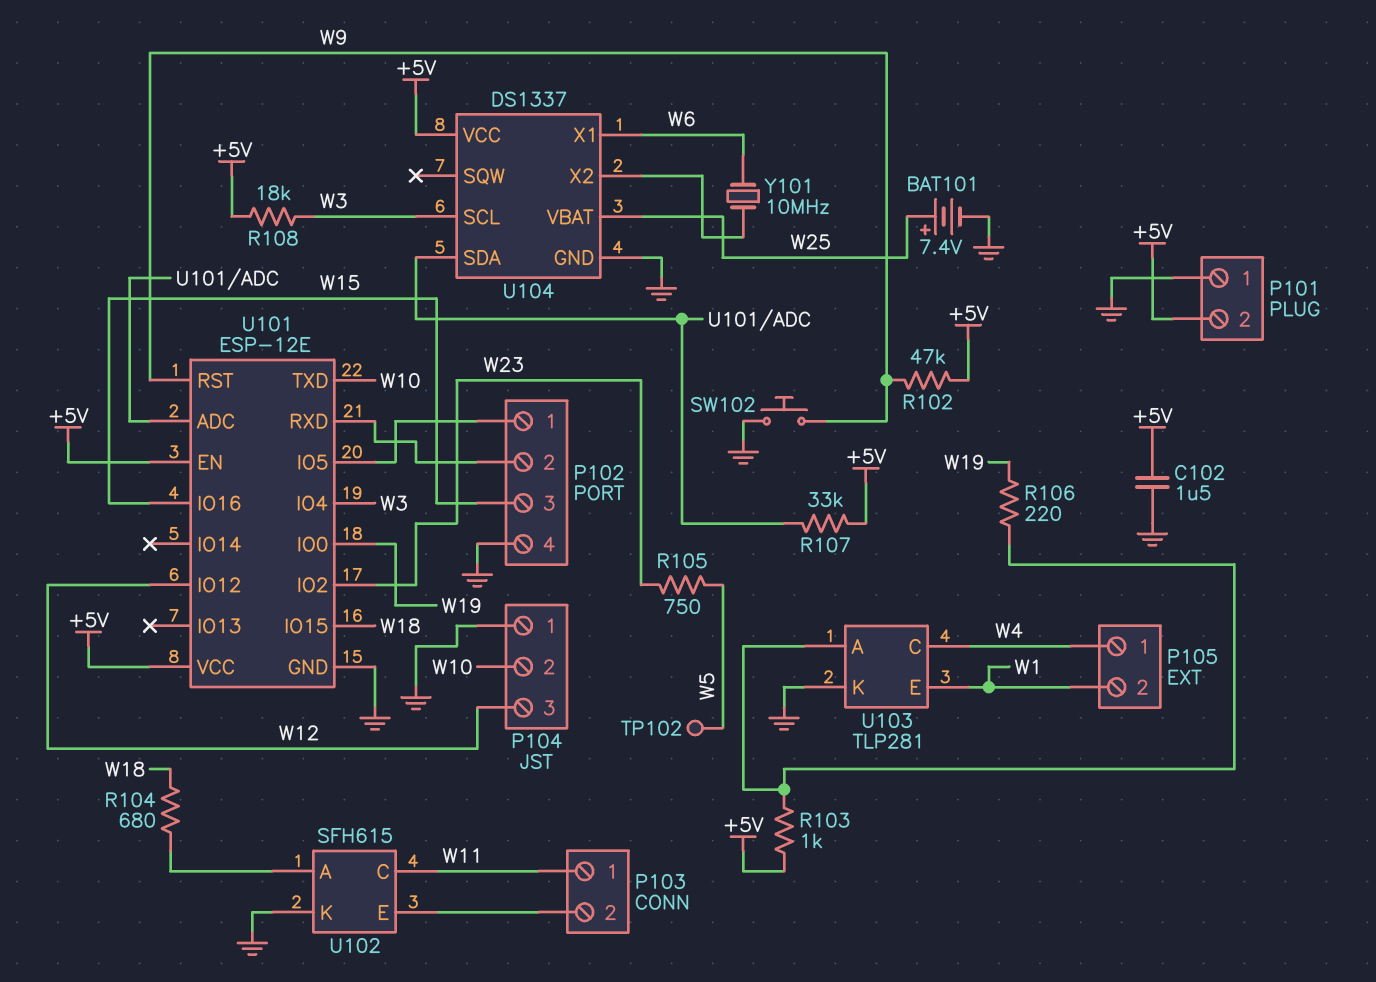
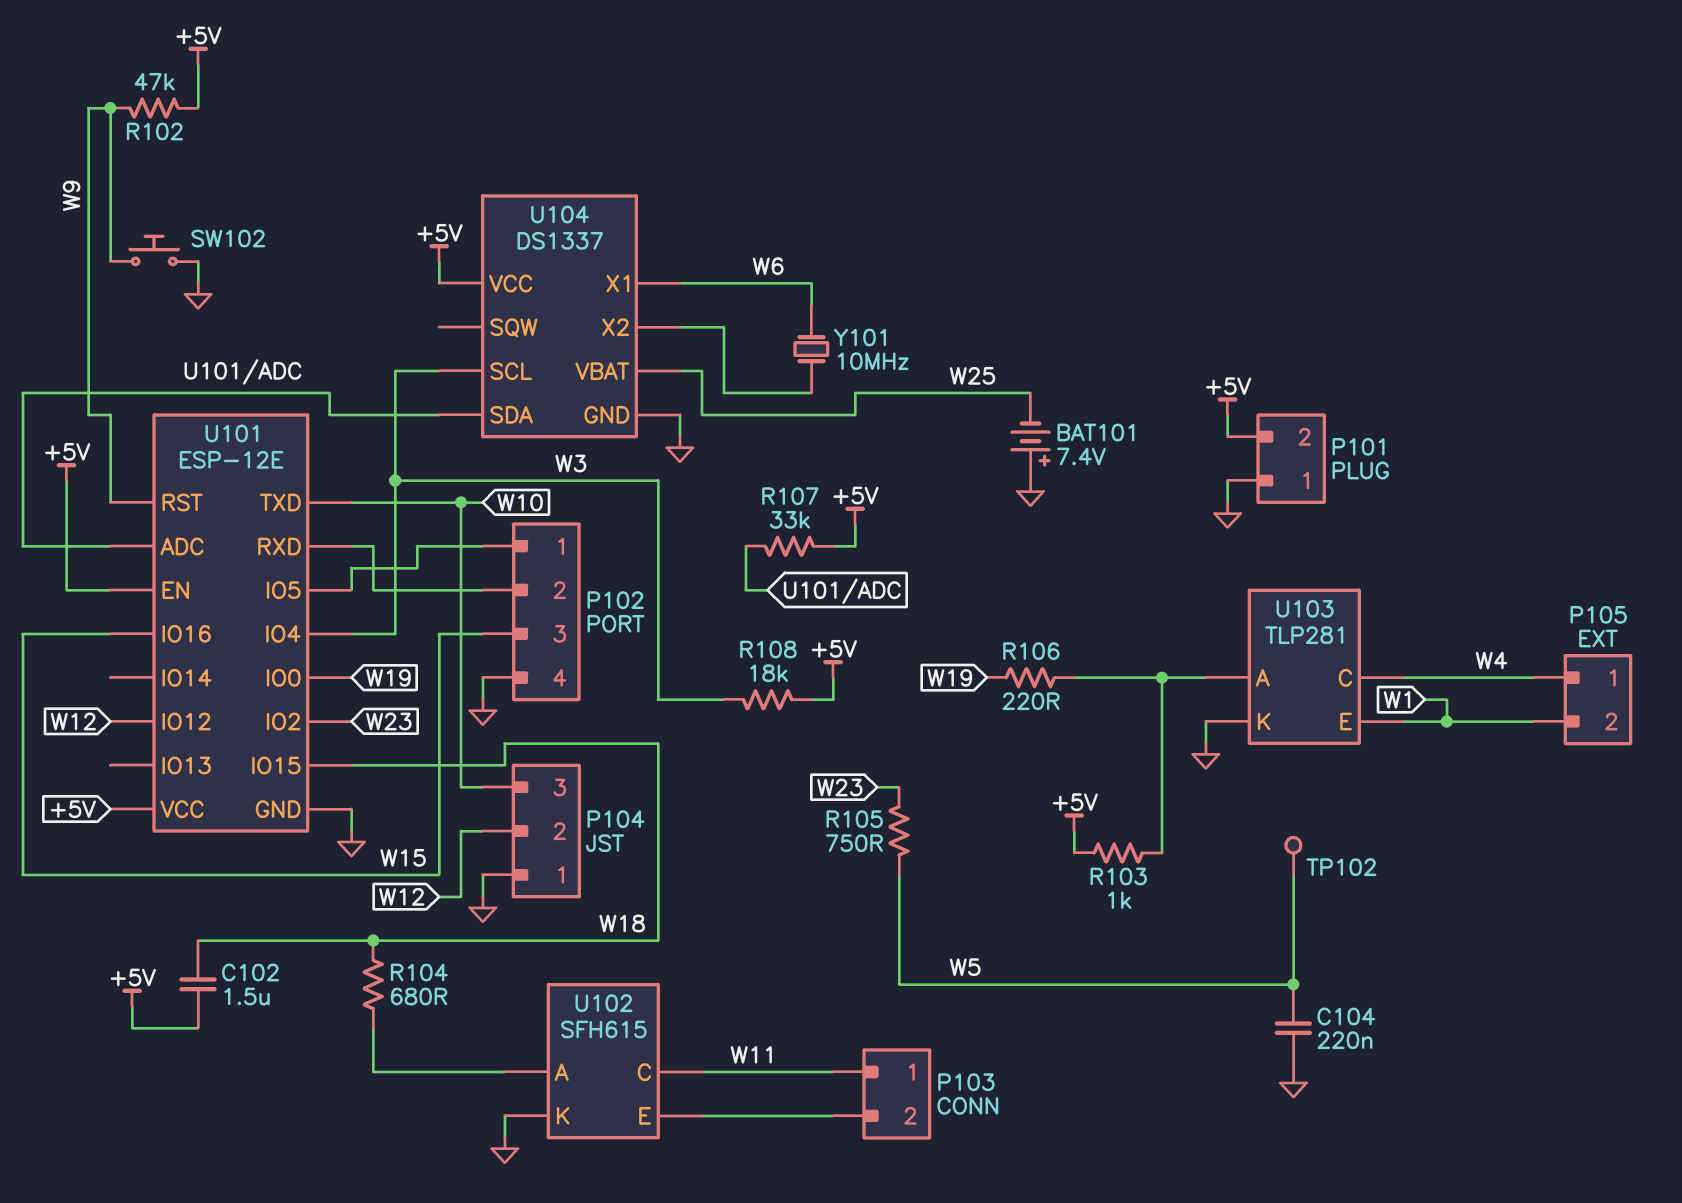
BAT101: 7.4V (plus W25, minus GND) -> 7.4V (plus GND, minus W25)
C102: 1.5uF (+5V, GND) -> 1.5uF (+5V, W18)
C104: none -> 220nF (GND, W5)
P104 pin 2: W10 -> W12
P104 pin 3: W12 -> W10

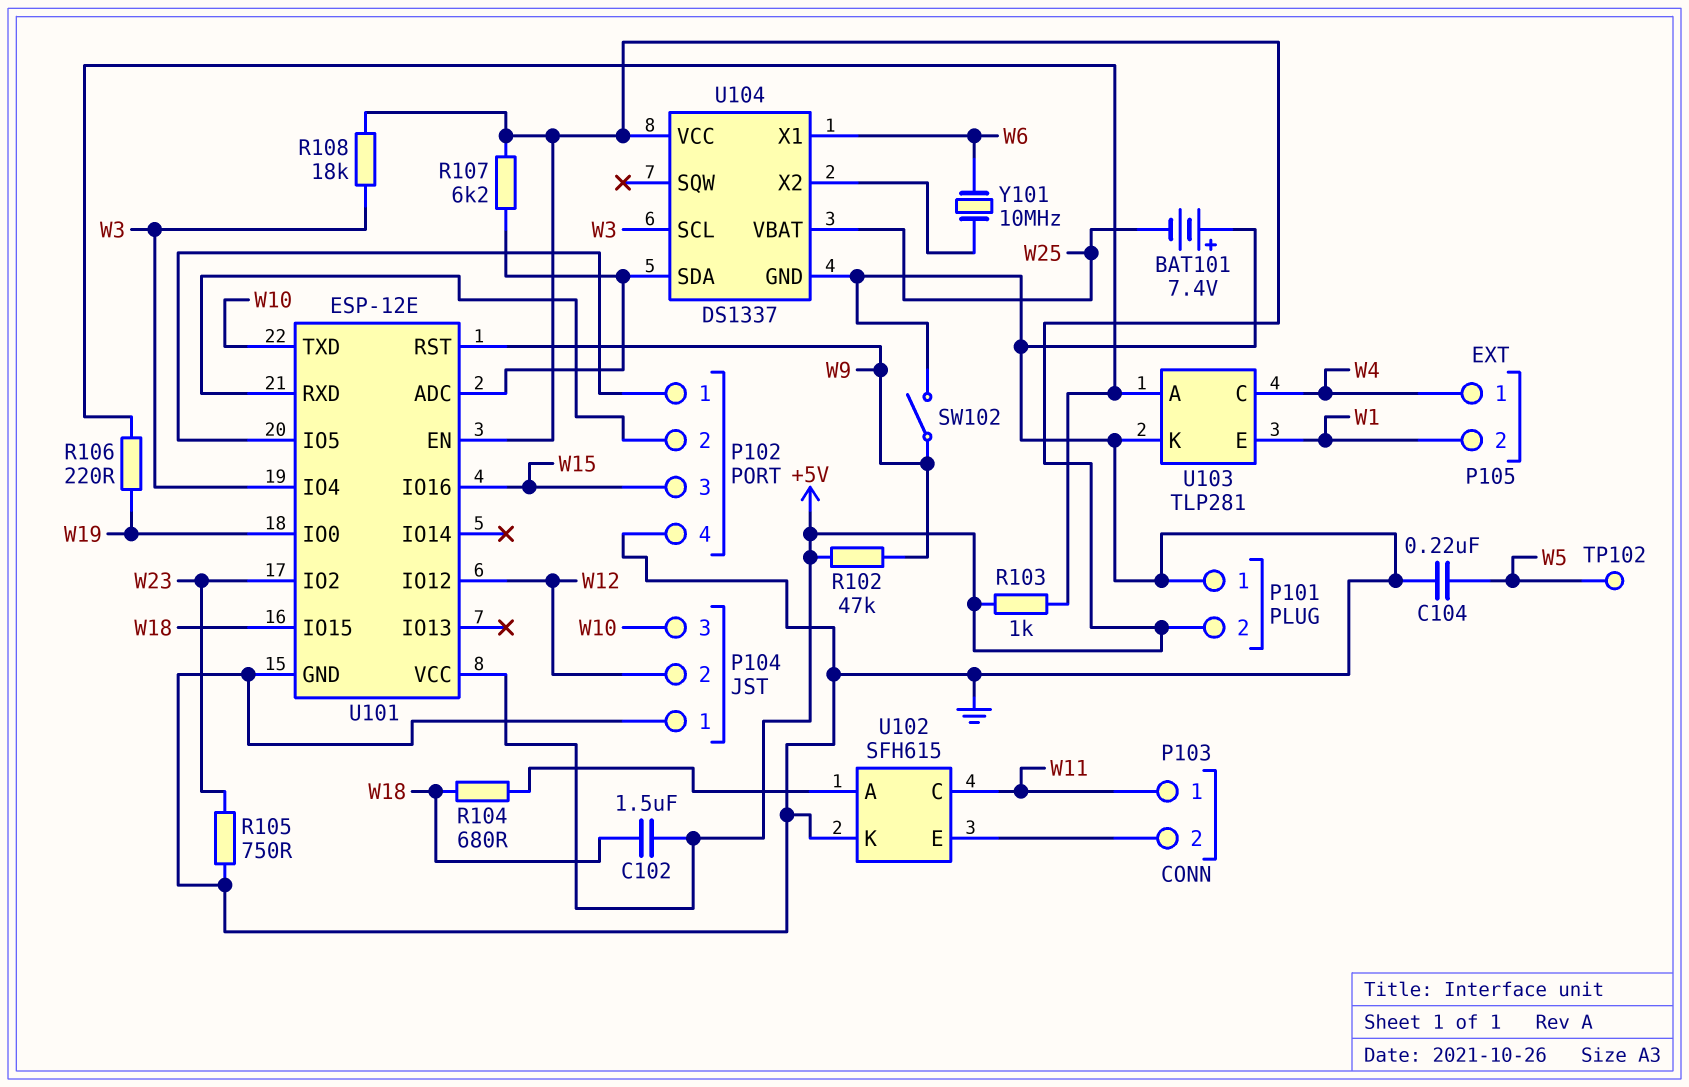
R105: 750 (W5, W23) -> 750 (GND, W23)
R107: 33k (+5V, U101/ADC) -> 6.2k (+5V, U101/ADC)
SW102: button (GND, W9) -> switch (GND, W9)

